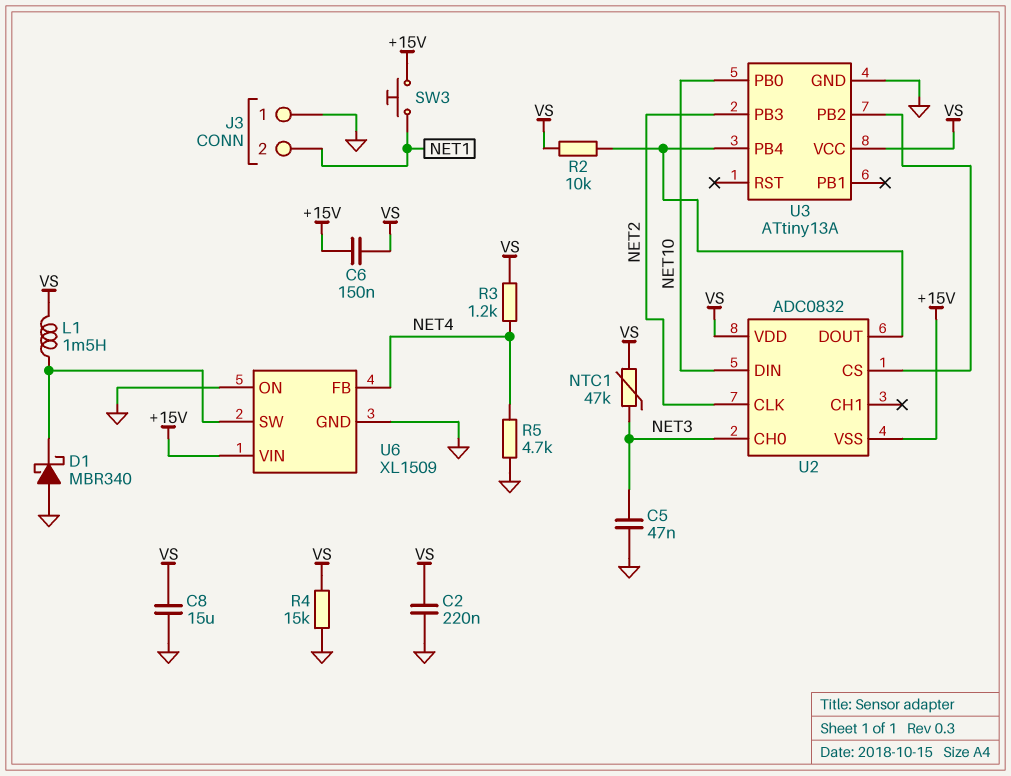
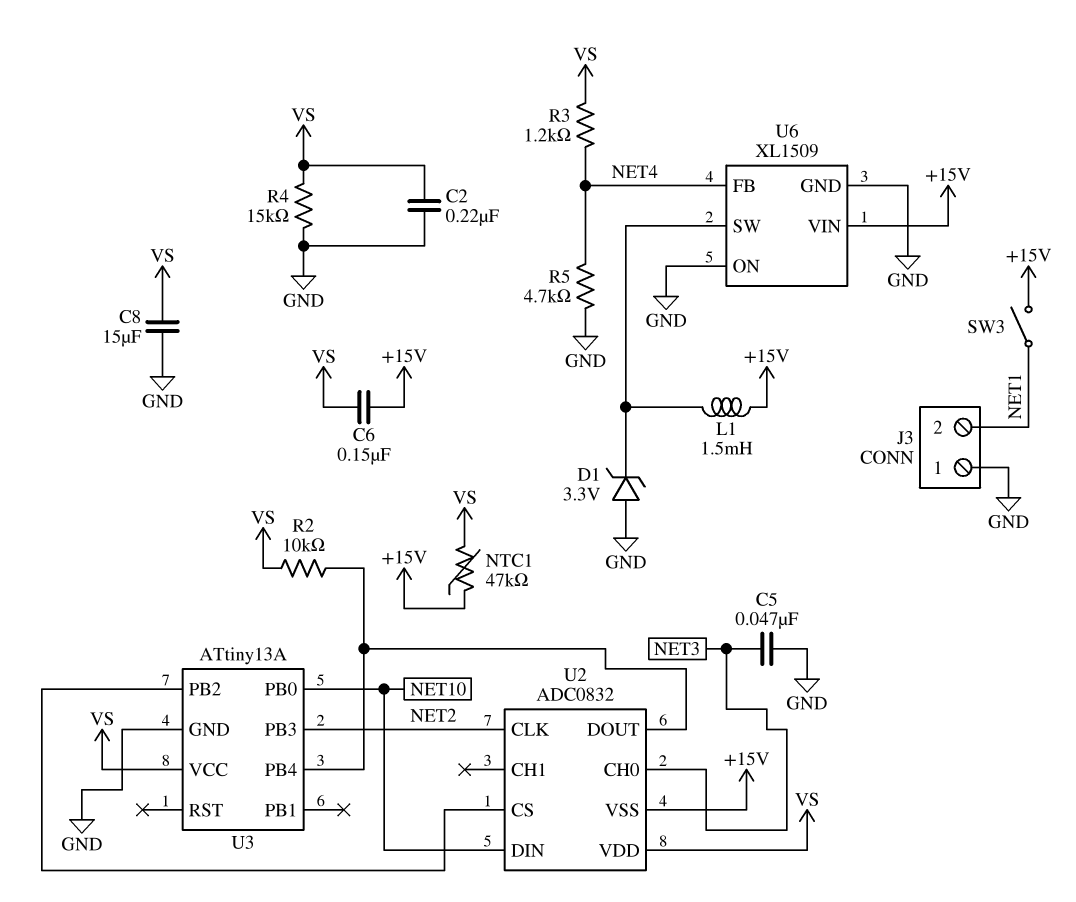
D1: schottky MBR340 (A GND, K U6/SW) -> zener 3.3V (A GND, K U6/SW)
L1: 1.5mH (U6/SW, VS) -> 1.5mH (+15V, U6/SW)
NTC1: 47k (NET3, VS) -> 47k (+15V, VS)
SW3: button (+15V, NET1) -> switch (+15V, NET1)

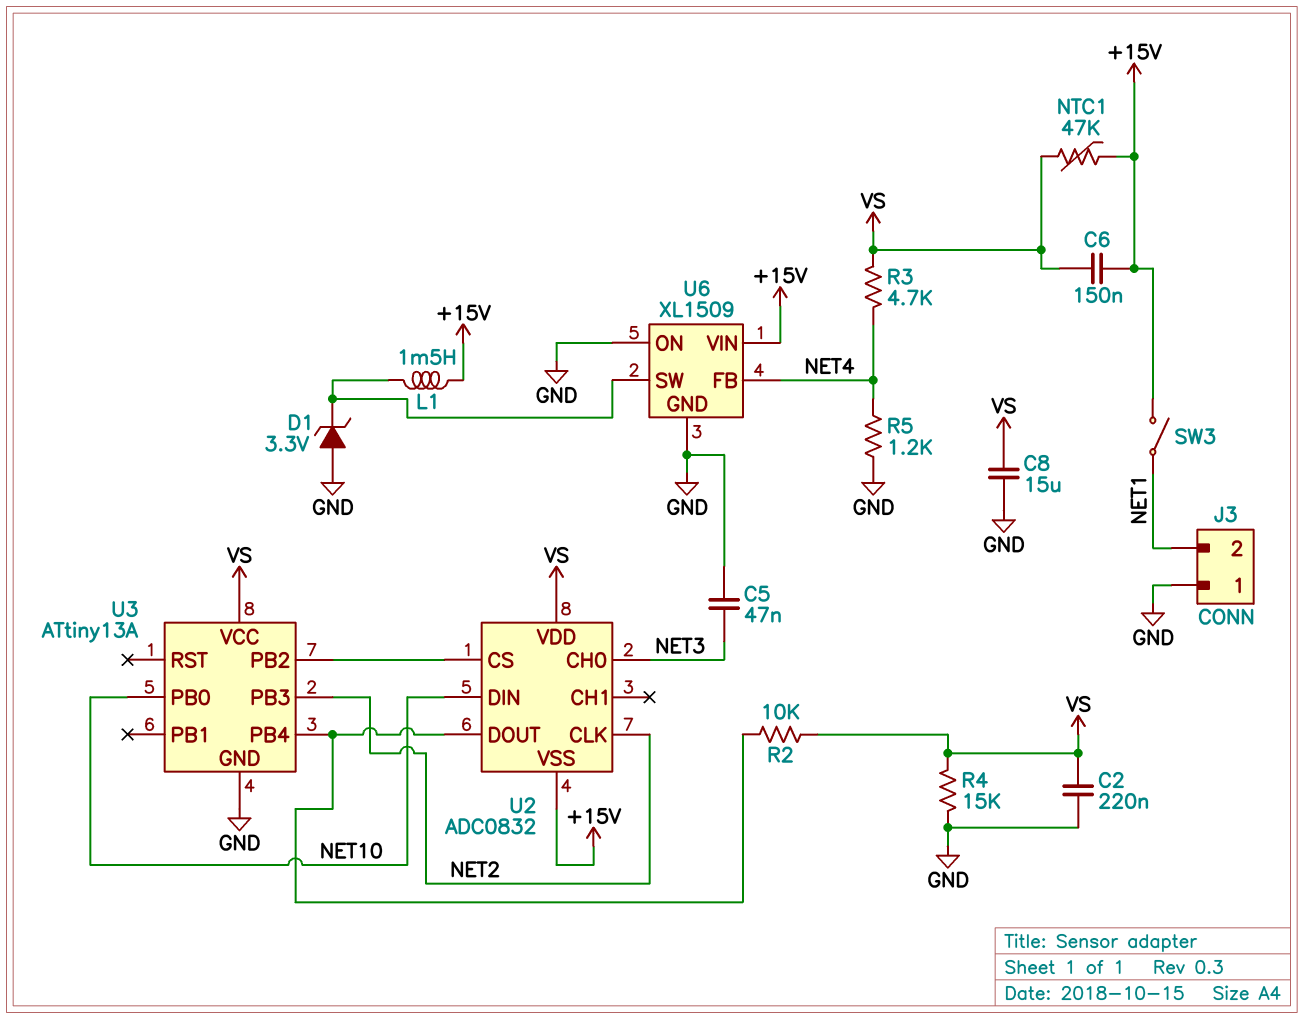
R3: 1.2k (NET4, VS) -> 4.7k (NET4, VS)
R5: 4.7k (GND, NET4) -> 1.2k (GND, NET4)

